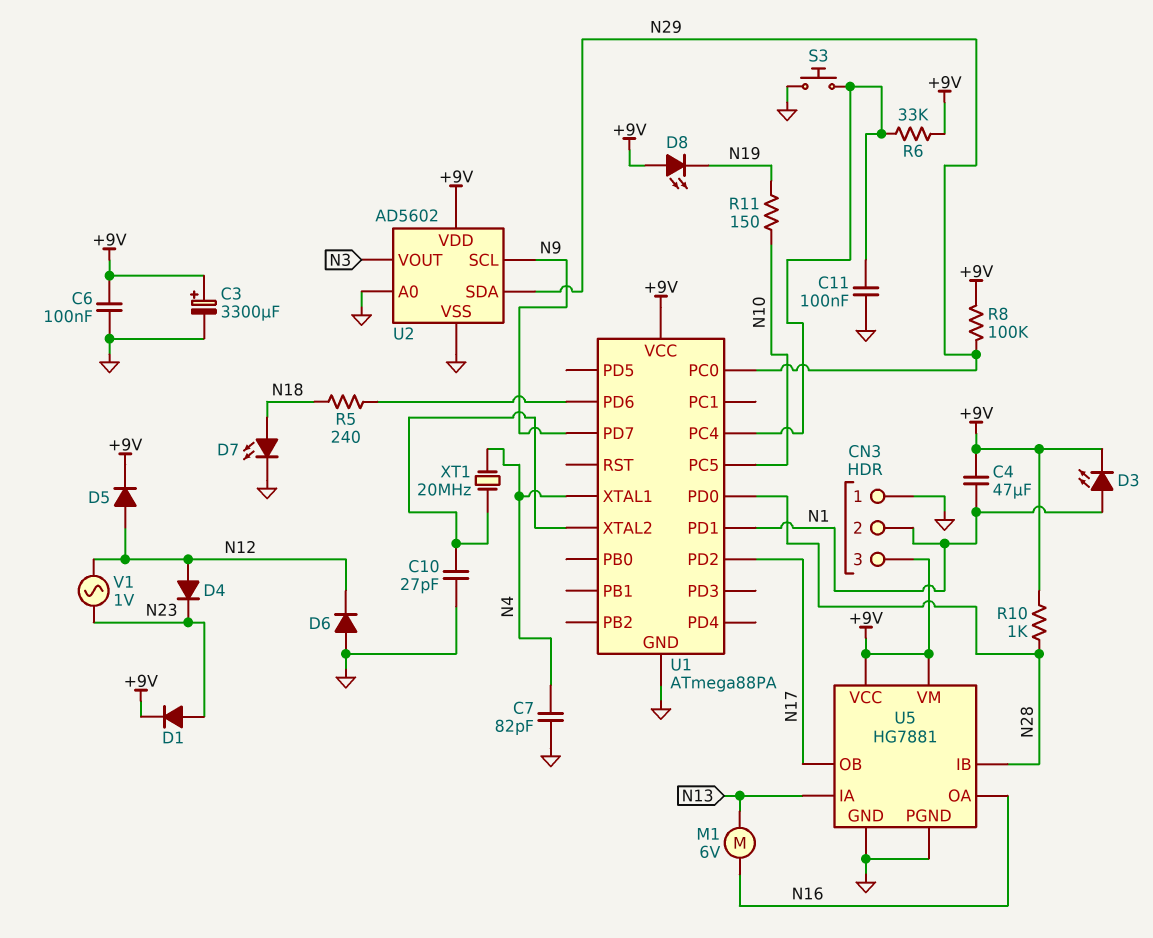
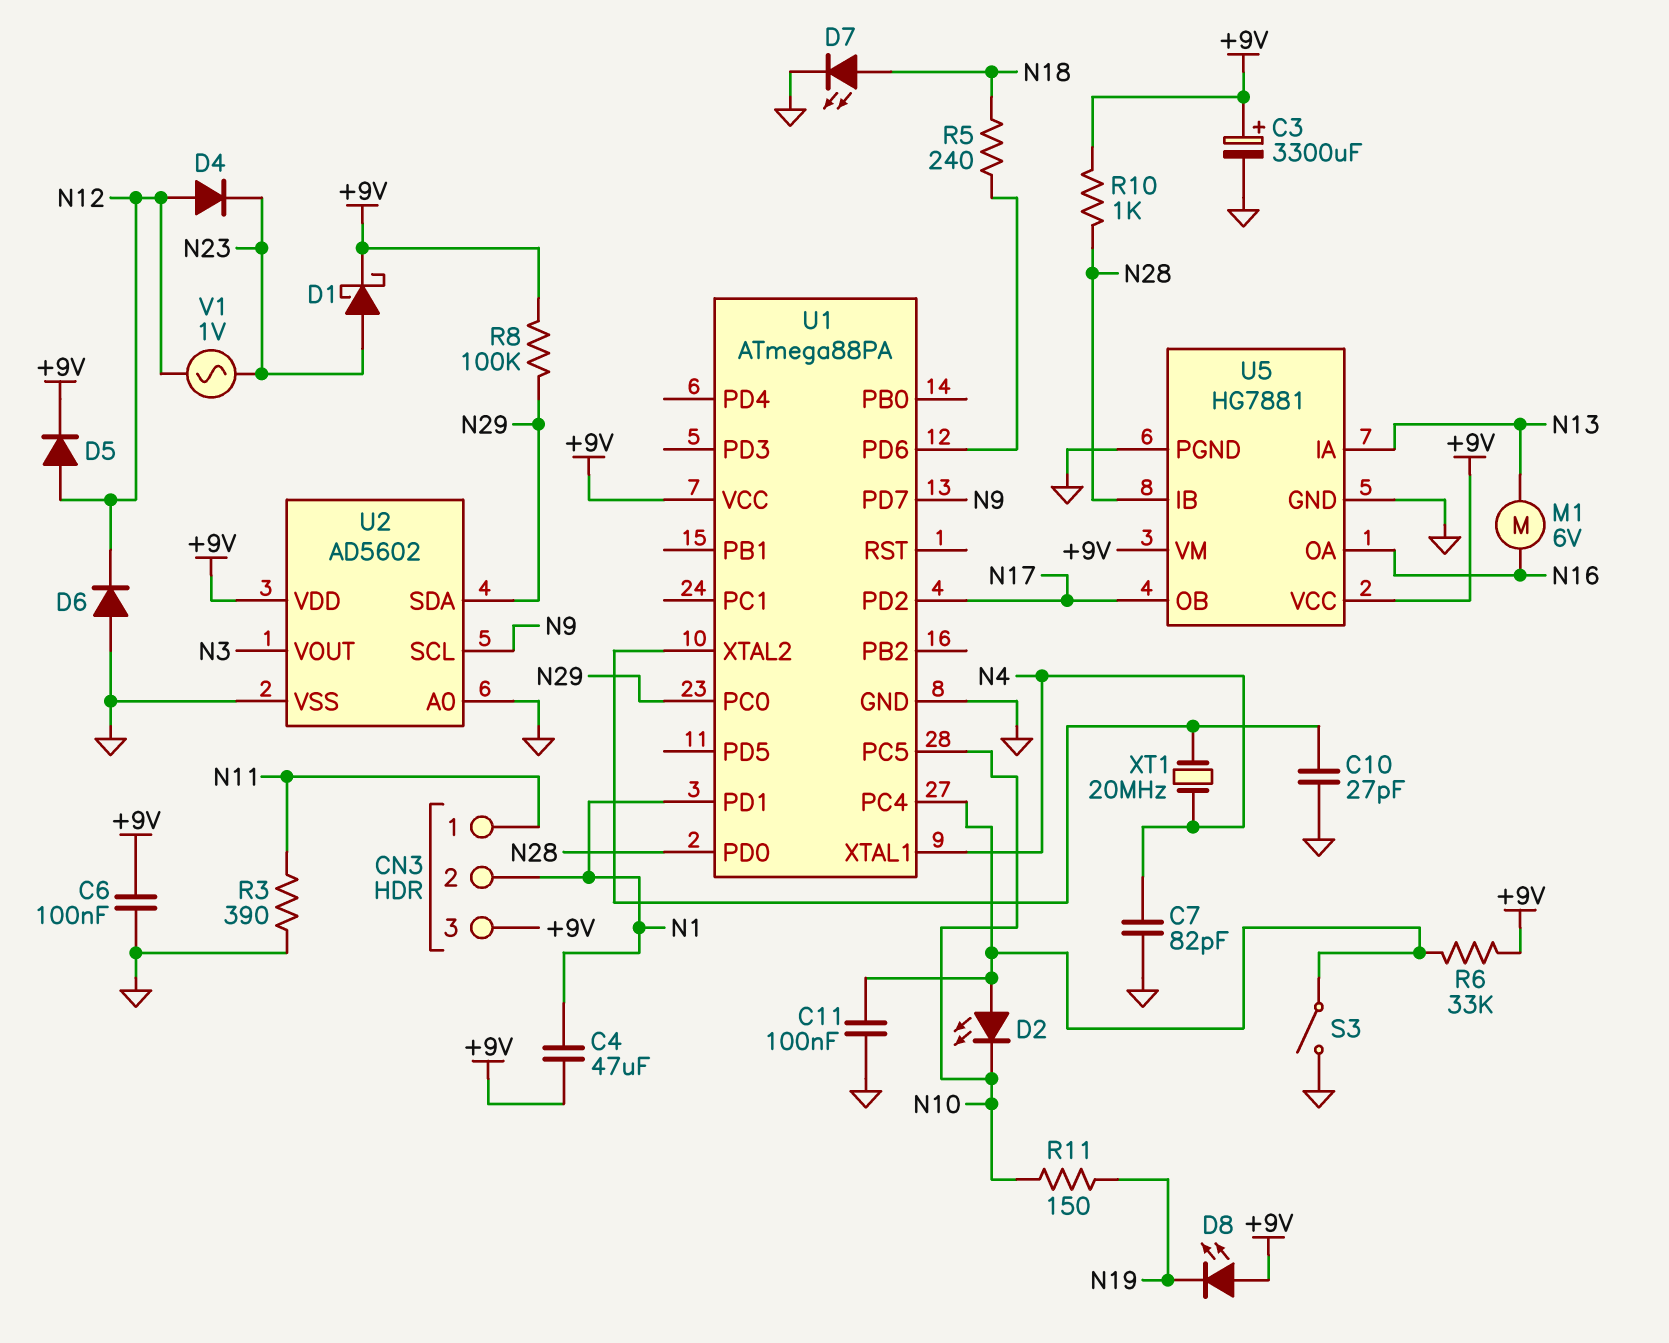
CN3 pin 1: GND -> N11
D1: diode (A N23, K +9V) -> schottky (A N23, K +9V)
D2: none -> LED (A U1/PC4, K N10)
D3: LED (A N1, K +9V) -> none
R3: none -> 390 (GND, N11)
S3: button (GND, U1/PC4) -> switch (GND, U1/PC4)

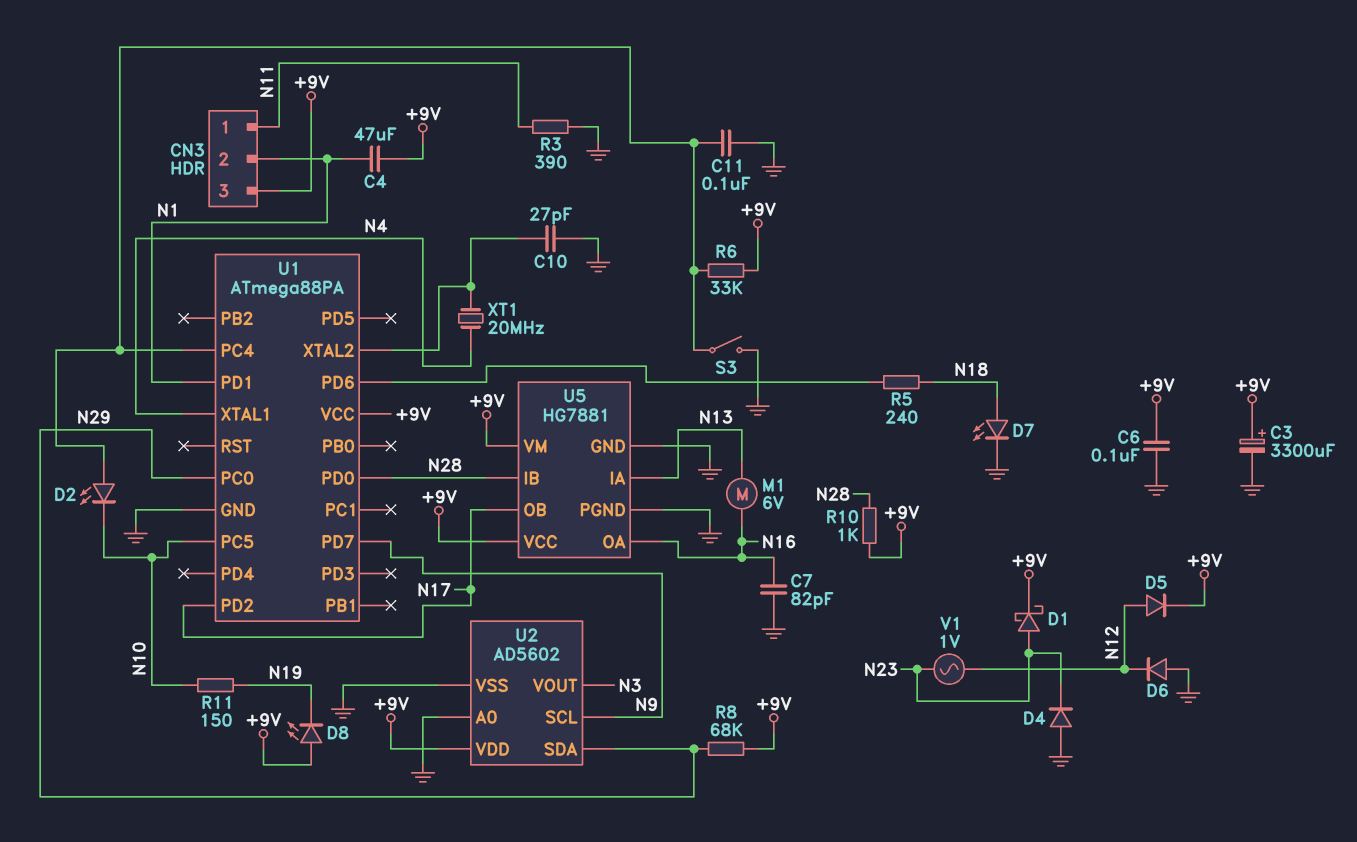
C7: 82pF (GND, N4) -> 82pF (GND, N16)
D4: diode (A N12, K N23) -> diode (A GND, K N23)
R8: 100k (+9V, N29) -> 68k (+9V, N29)

